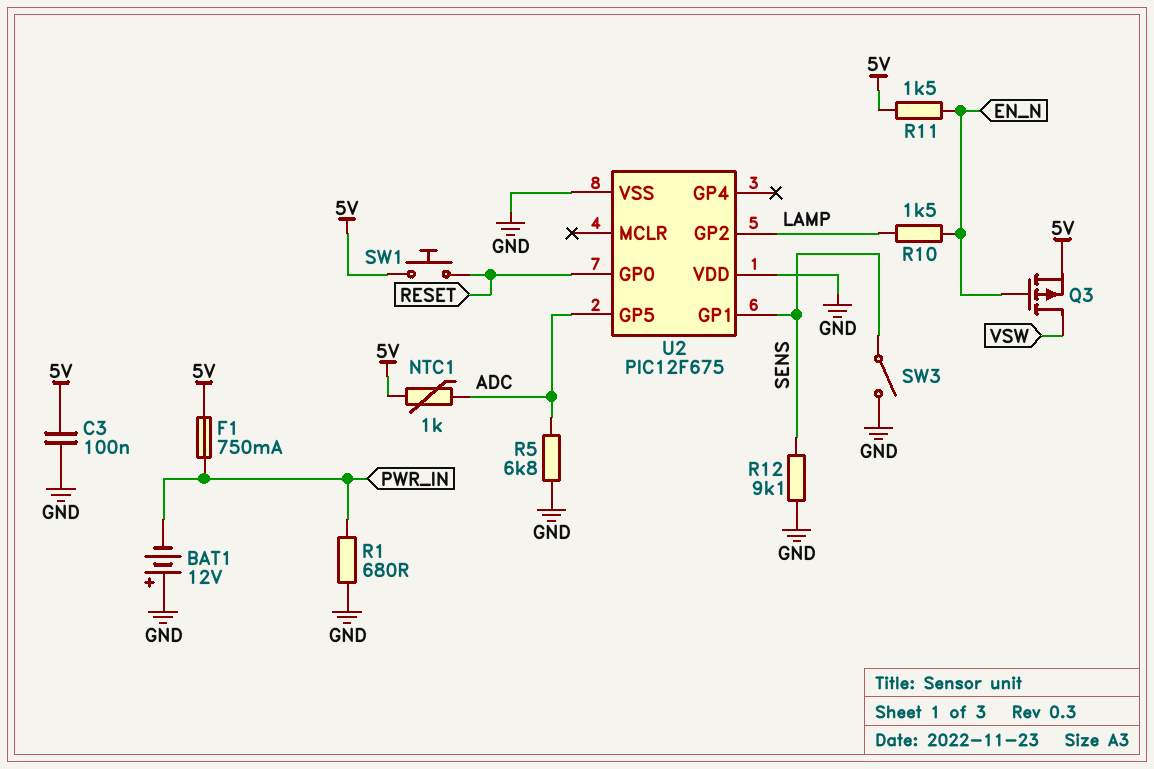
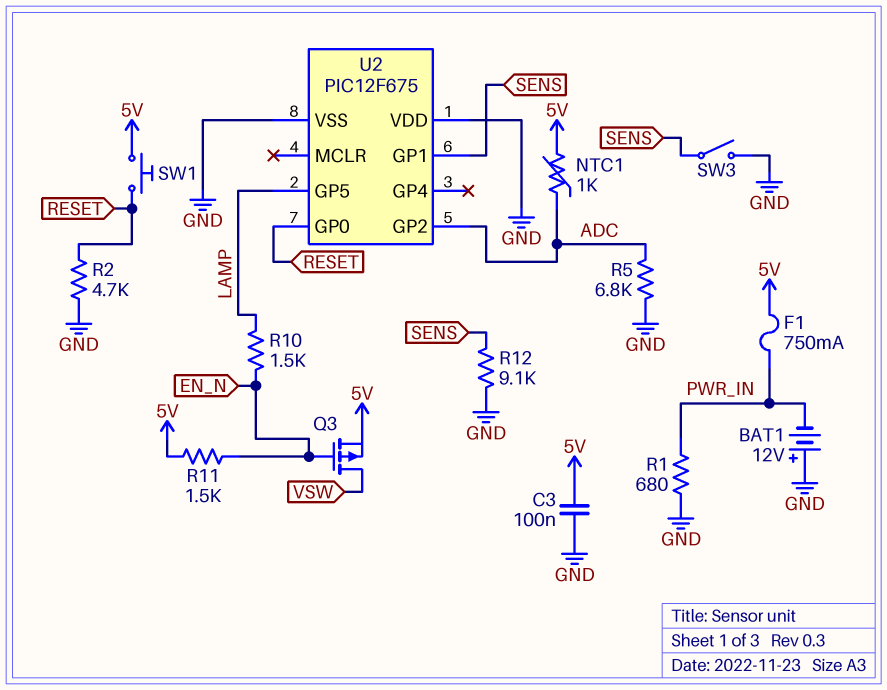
R2: none -> 4.7k (GND, RESET)
U2 pin GP2: LAMP -> ADC
U2 pin GP5: ADC -> LAMP

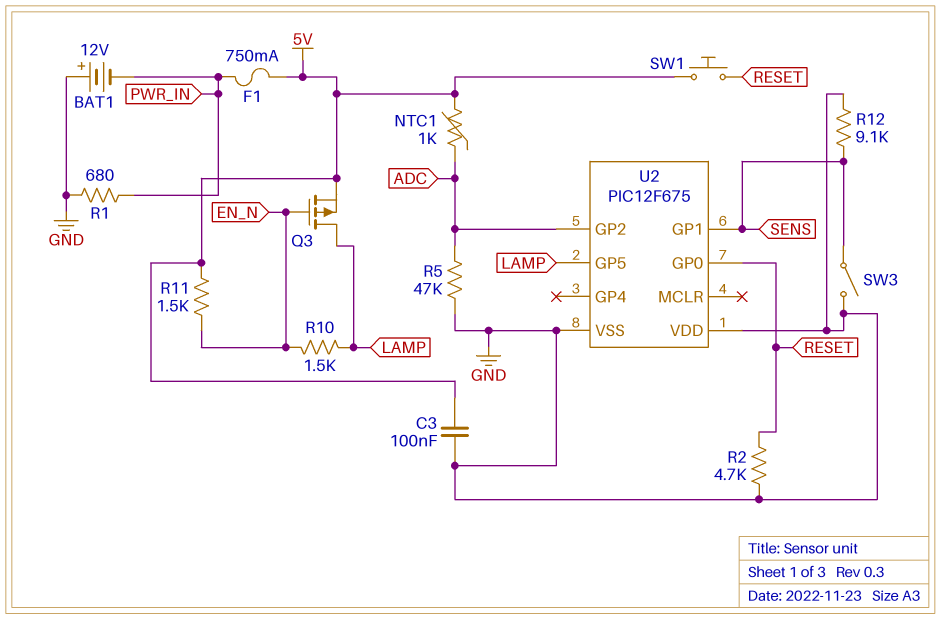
Q3: PMOS (G EN_N, D VSW, S 5V) -> PMOS (G EN_N, D LAMP, S 5V)
R5: 6.8k (ADC, GND) -> 47k (ADC, GND)

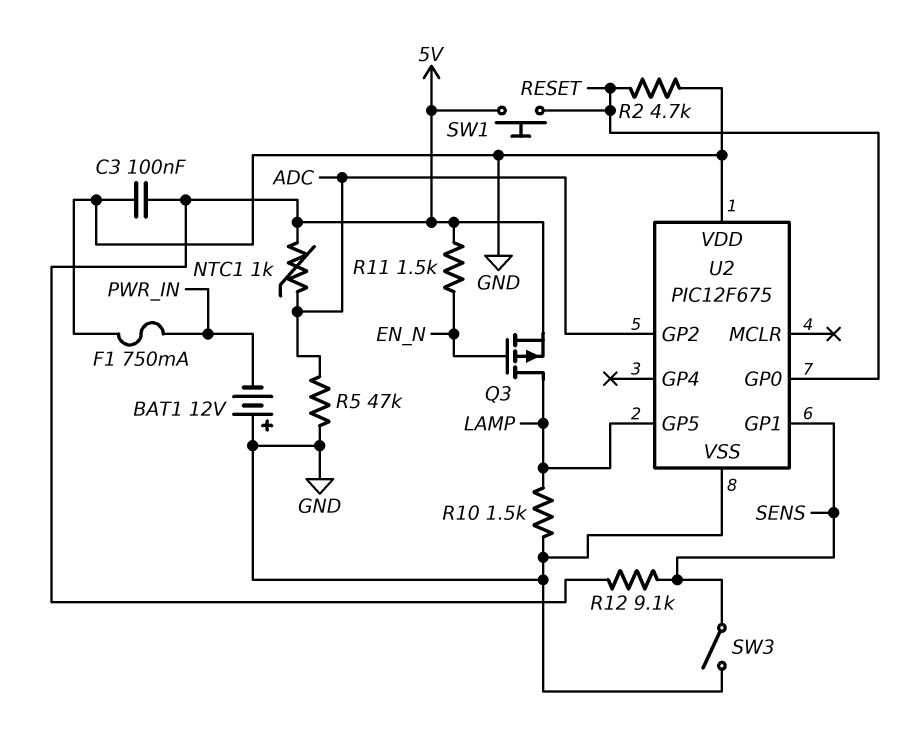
F1: 750mA (5V, PWR_IN) -> 750mA (GND, PWR_IN)
R1: 680 (GND, PWR_IN) -> none
R10: 1.5k (EN_N, LAMP) -> 1.5k (GND, LAMP)
R12: 9.1k (GND, SENS) -> 9.1k (5V, SENS)

